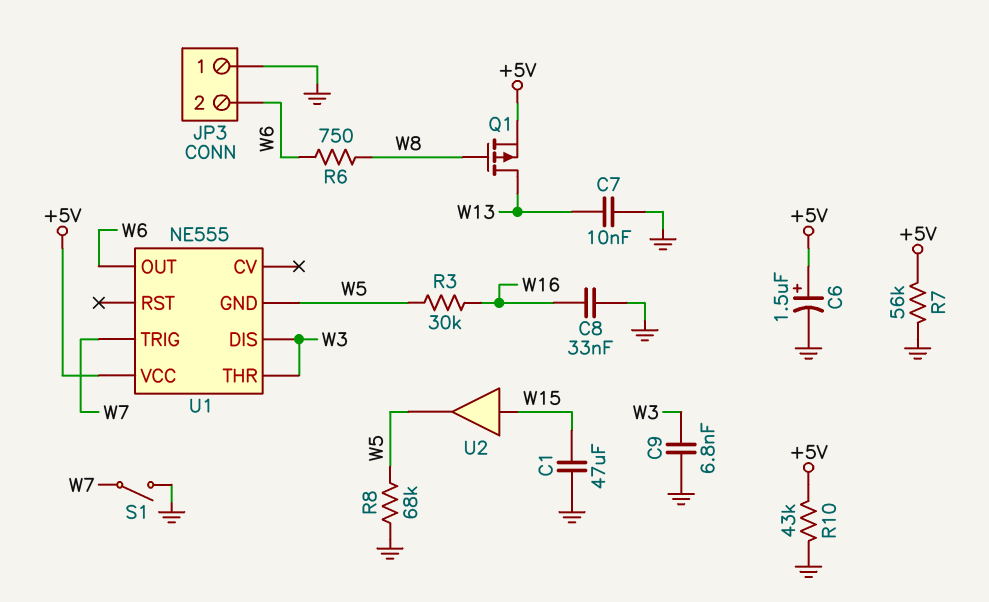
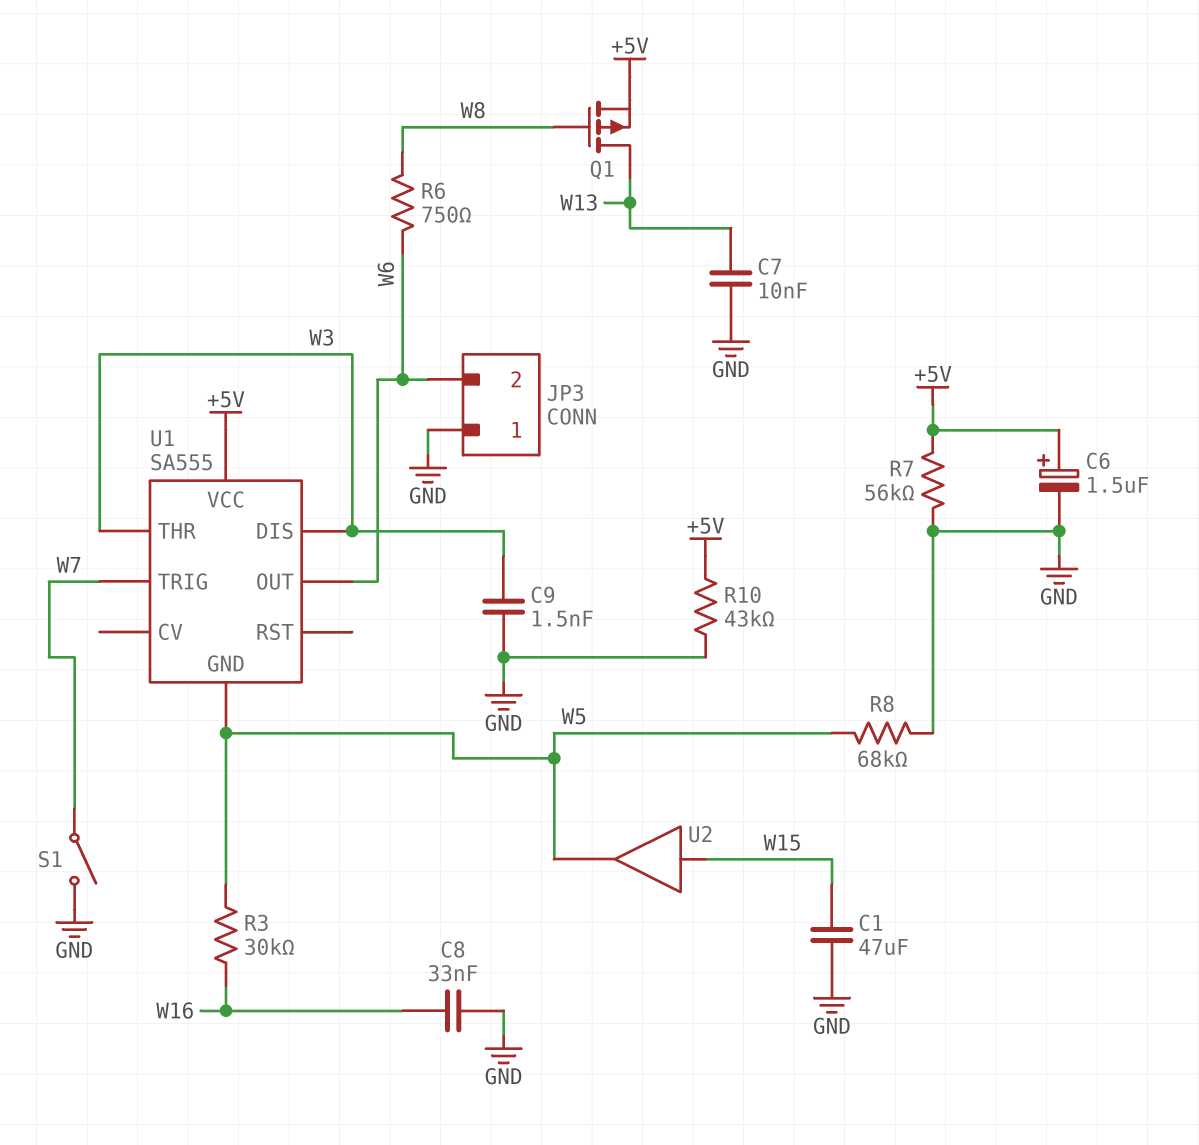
C9: 6.8nF (GND, W3) -> 1.5nF (GND, W3)
U1: NE555 -> SA555

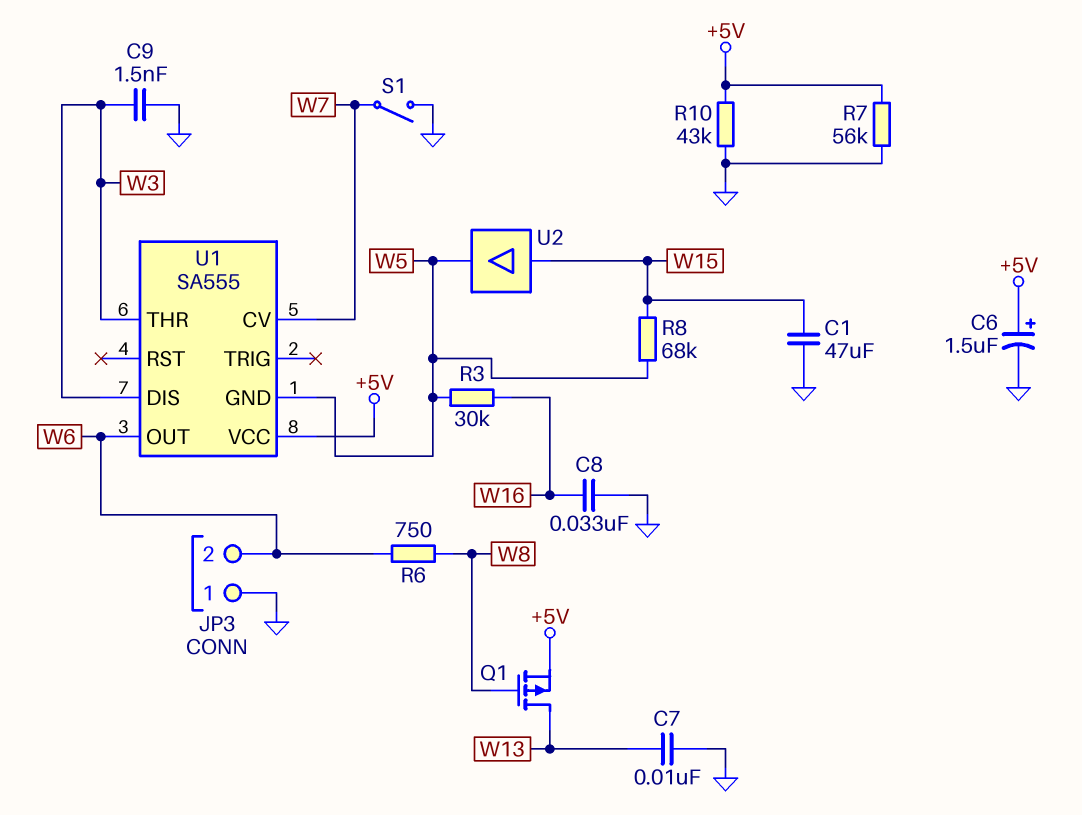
R8: 68k (GND, W5) -> 68k (W5, W15)
U1 pin CV: none -> W7
U1 pin TRIG: W7 -> none

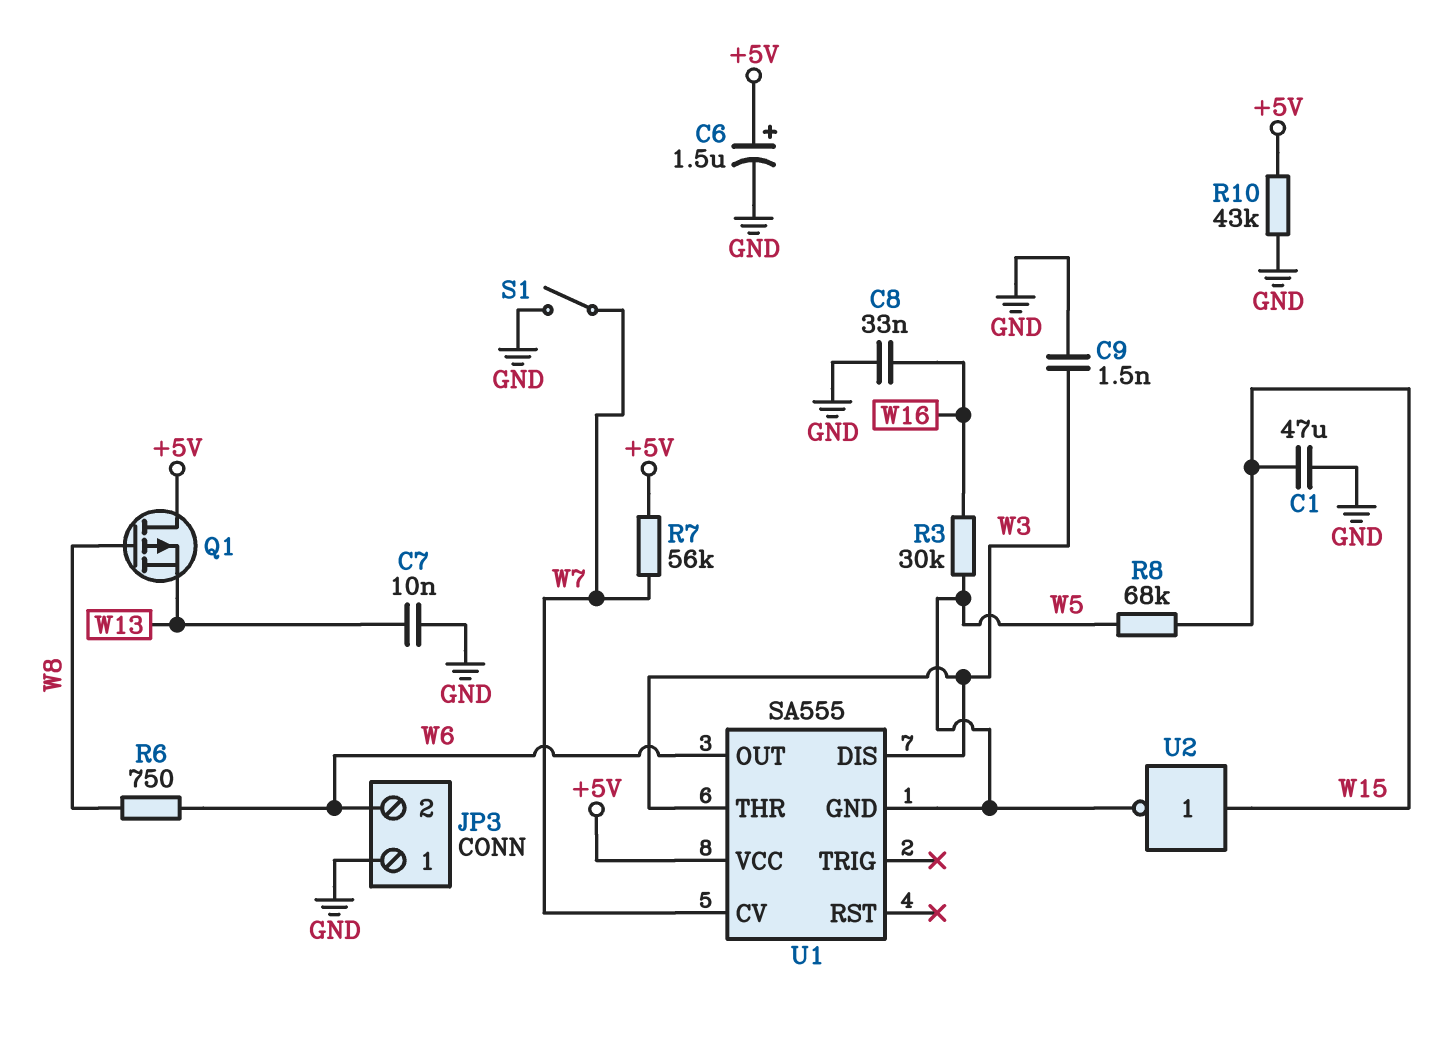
Q1: PMOS (G W8, D W13, S +5V) -> PMOS (G W8, D +5V, S W13)
R7: 56k (+5V, GND) -> 56k (+5V, W7)
U2: buffer (in W15, out W5) -> NOT (in W15, out W5)

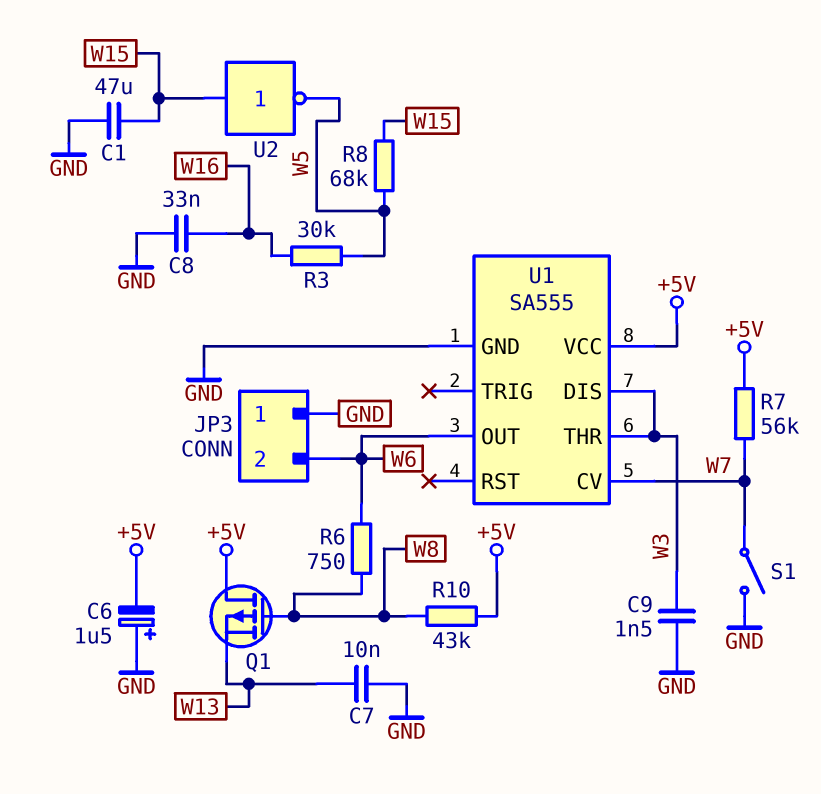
C6: 1.5uF (plus +5V, minus GND) -> 1.5uF (plus GND, minus +5V)
R10: 43k (+5V, GND) -> 43k (+5V, W8)
U1 pin GND: W5 -> GND

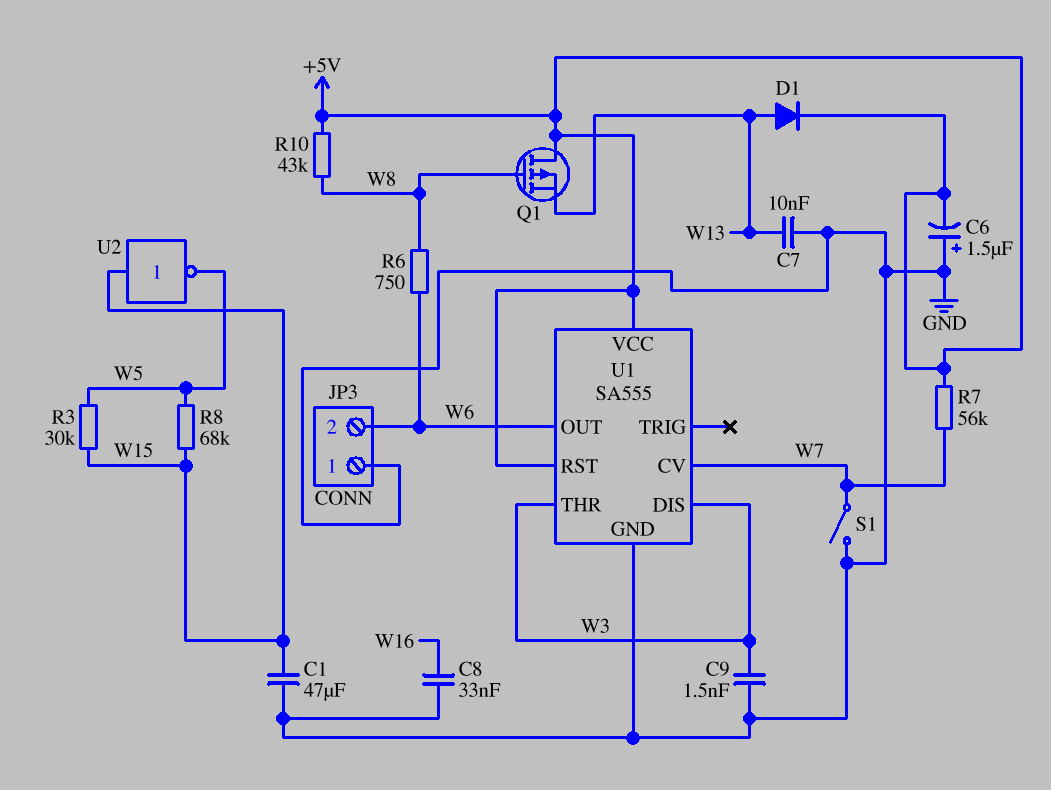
D1: none -> diode (A W13, K +5V)
R3: 30k (W5, W16) -> 30k (W5, W15)
U1 pin RST: none -> +5V

